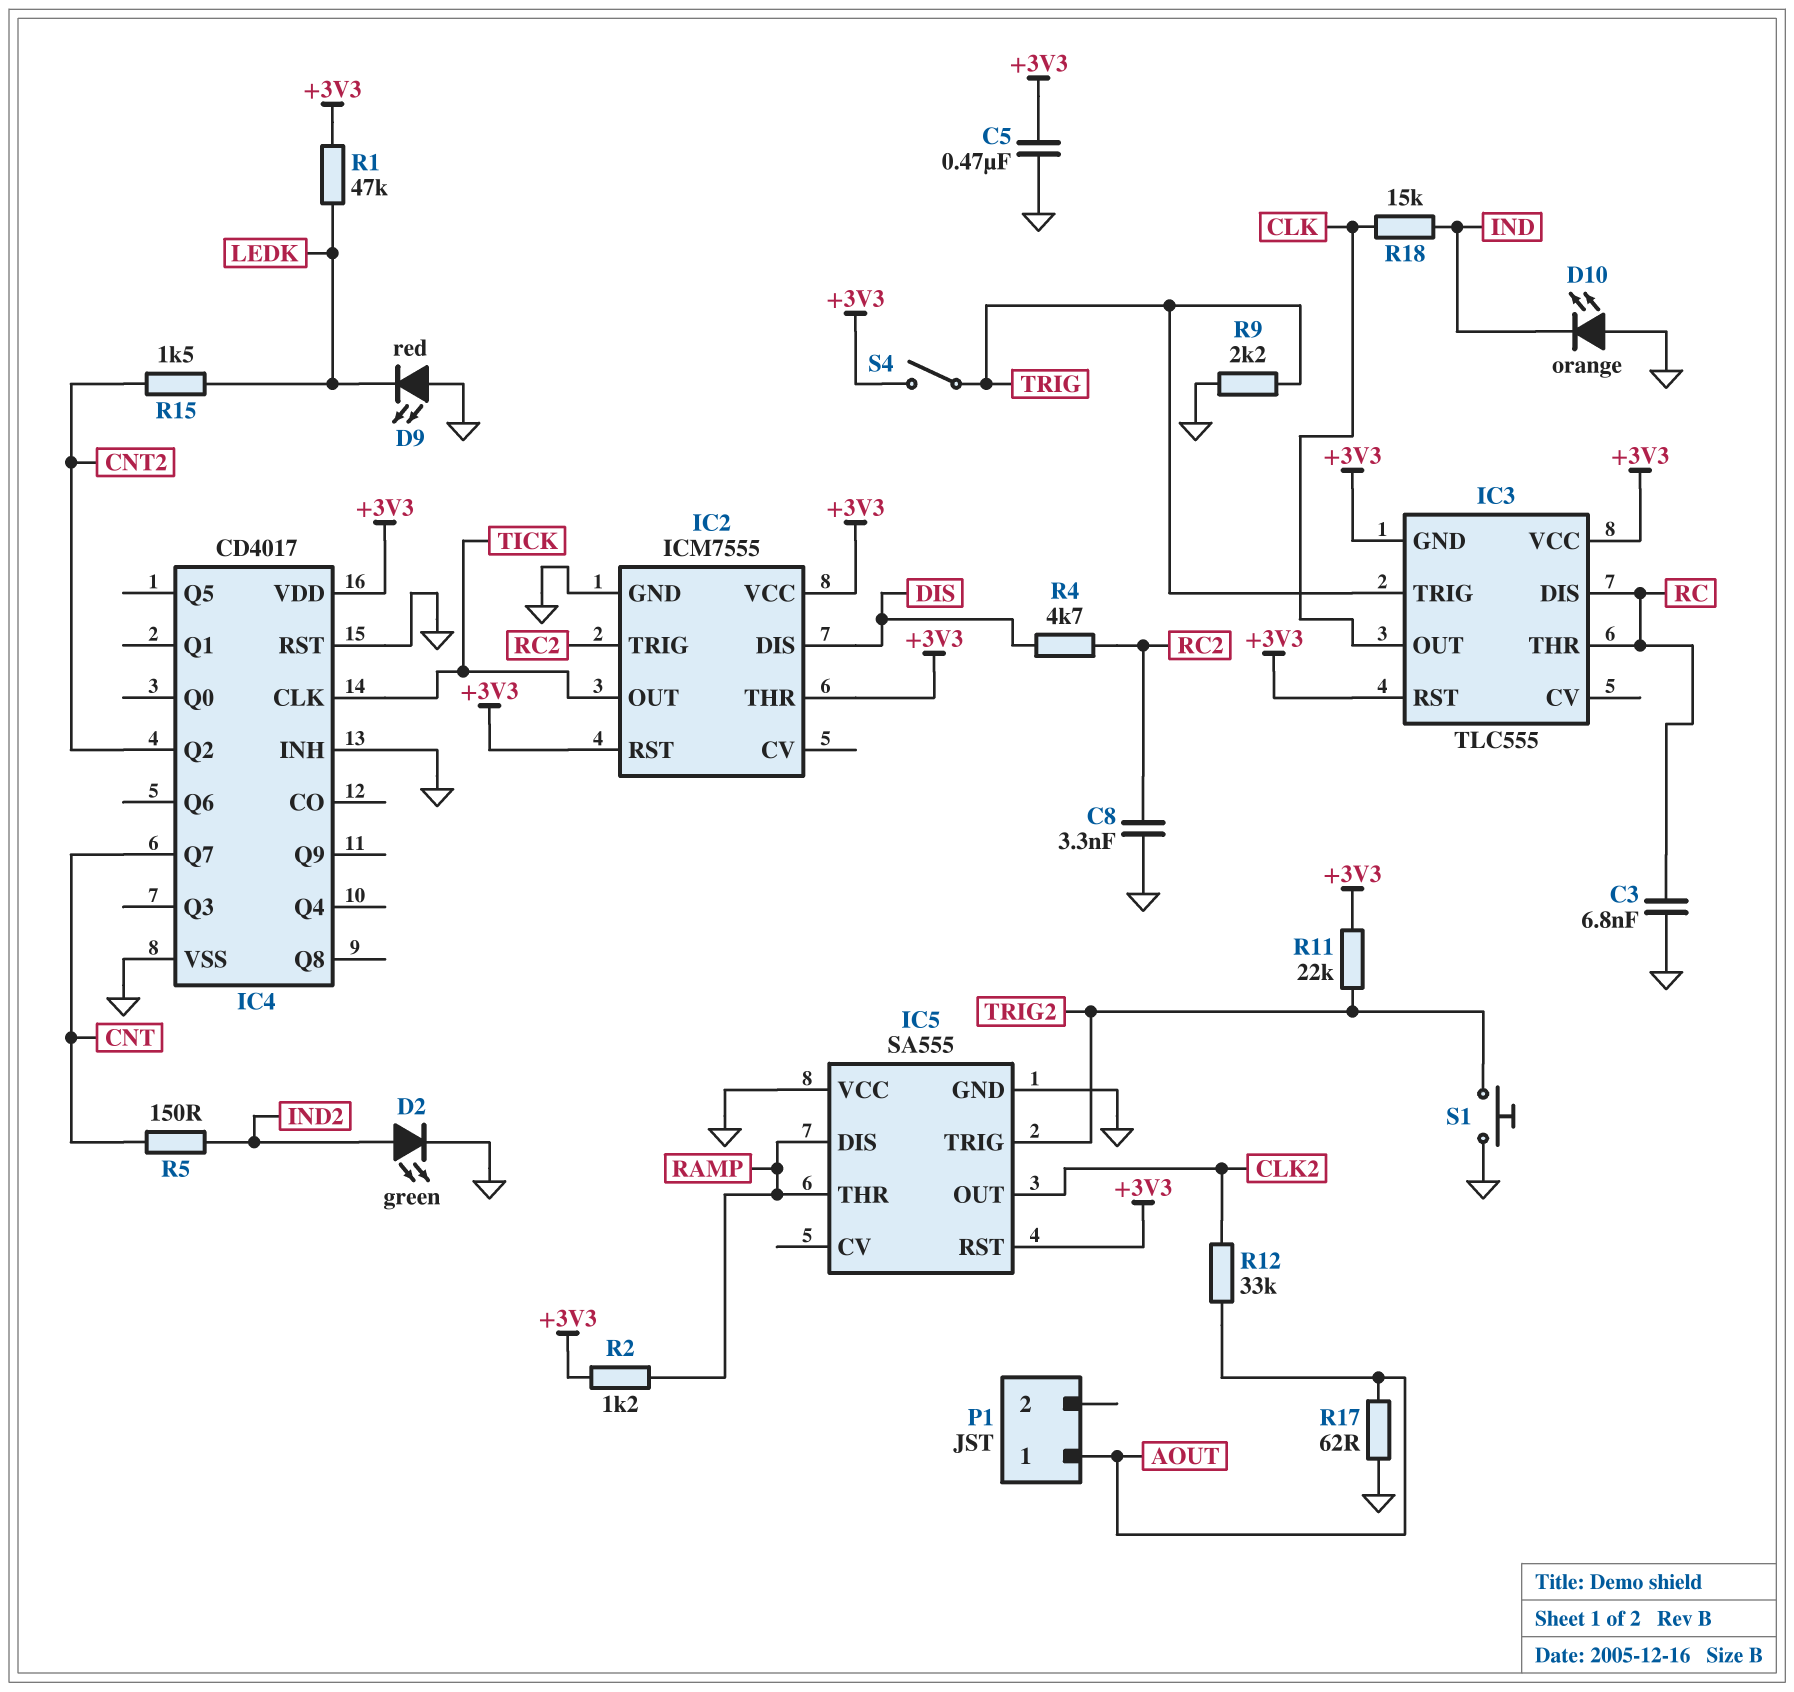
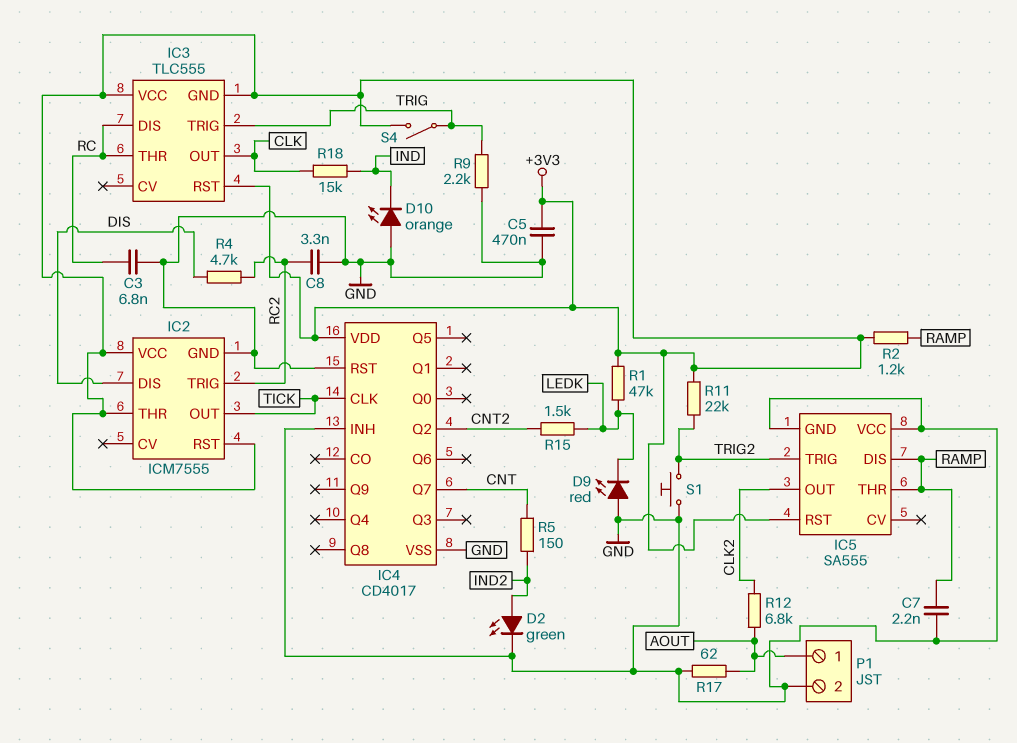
C7: none -> 2.2nF (GND, RAMP)
P1 pin 2: none -> GND
R12: 33k (AOUT, CLK2) -> 6.8k (AOUT, CLK2)

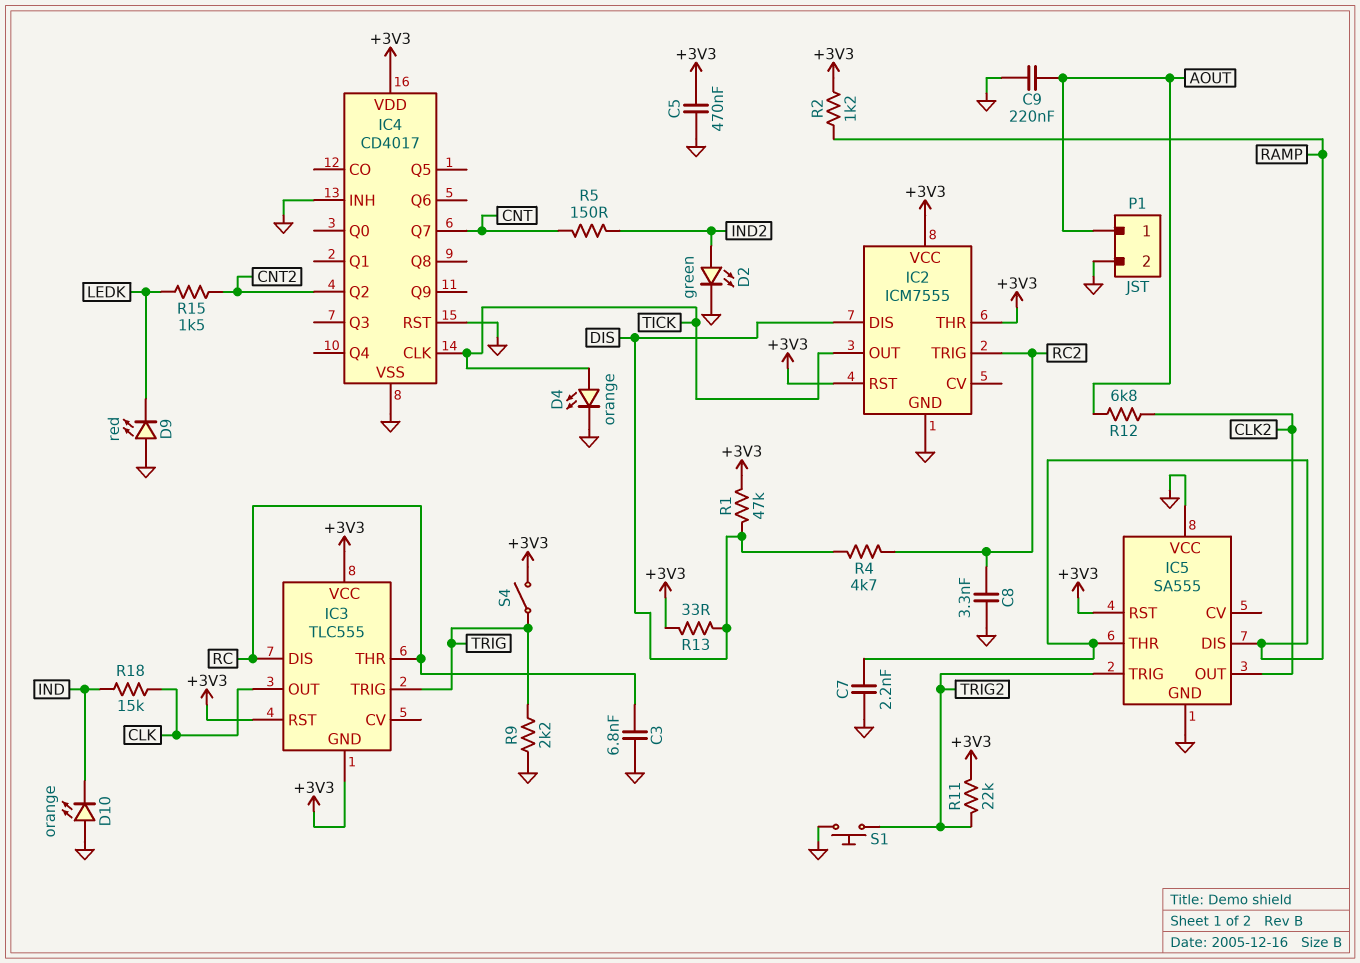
C9: none -> 220nF (AOUT, GND)
D4: none -> LED orange (A TICK, K GND)
R1: 47k (+3V3, LEDK) -> 47k (+3V3, DIS)
R13: none -> 33 (+3V3, DIS)
R17: 62 (AOUT, GND) -> none

